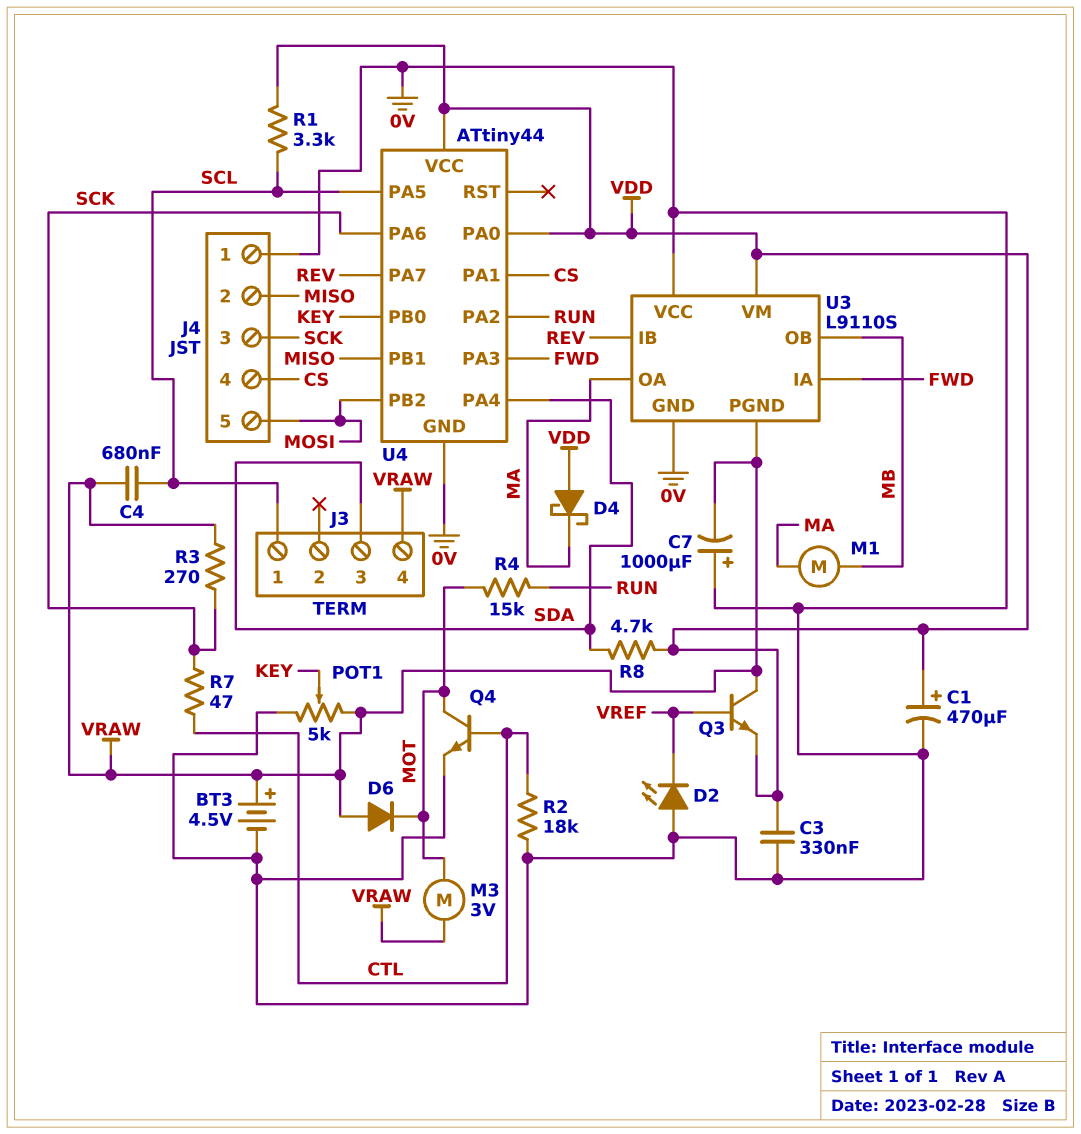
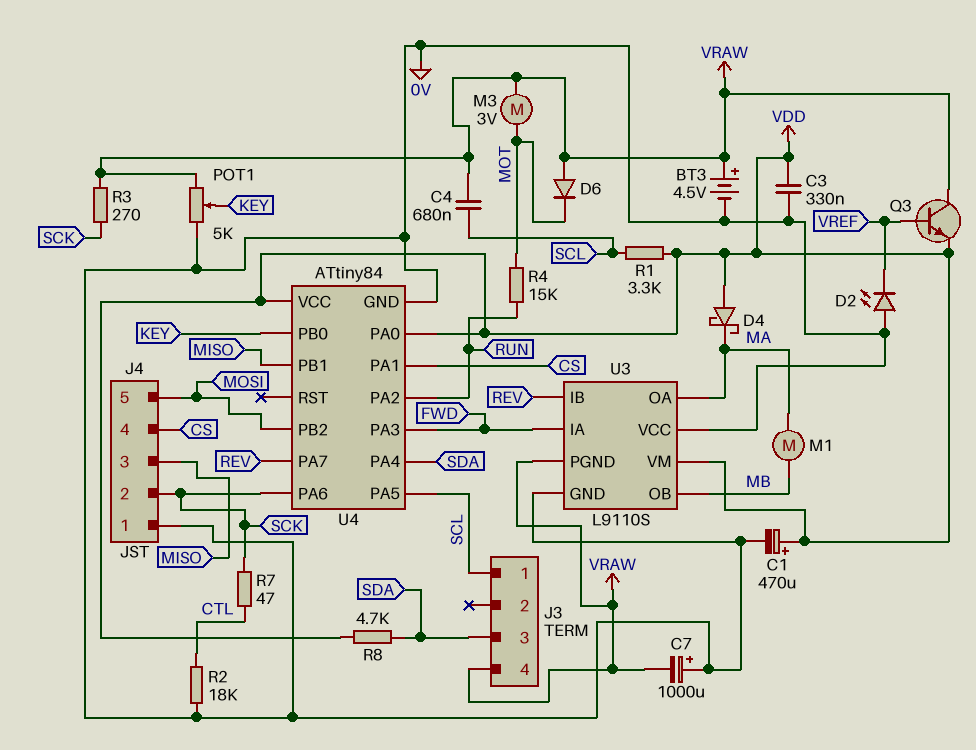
J4 pin 2: MISO -> SCK
J4 pin 3: SCK -> MISO
Q4: NPN (B CTL, C MOT, E 0V) -> none
U4: ATtiny44 -> ATtiny84

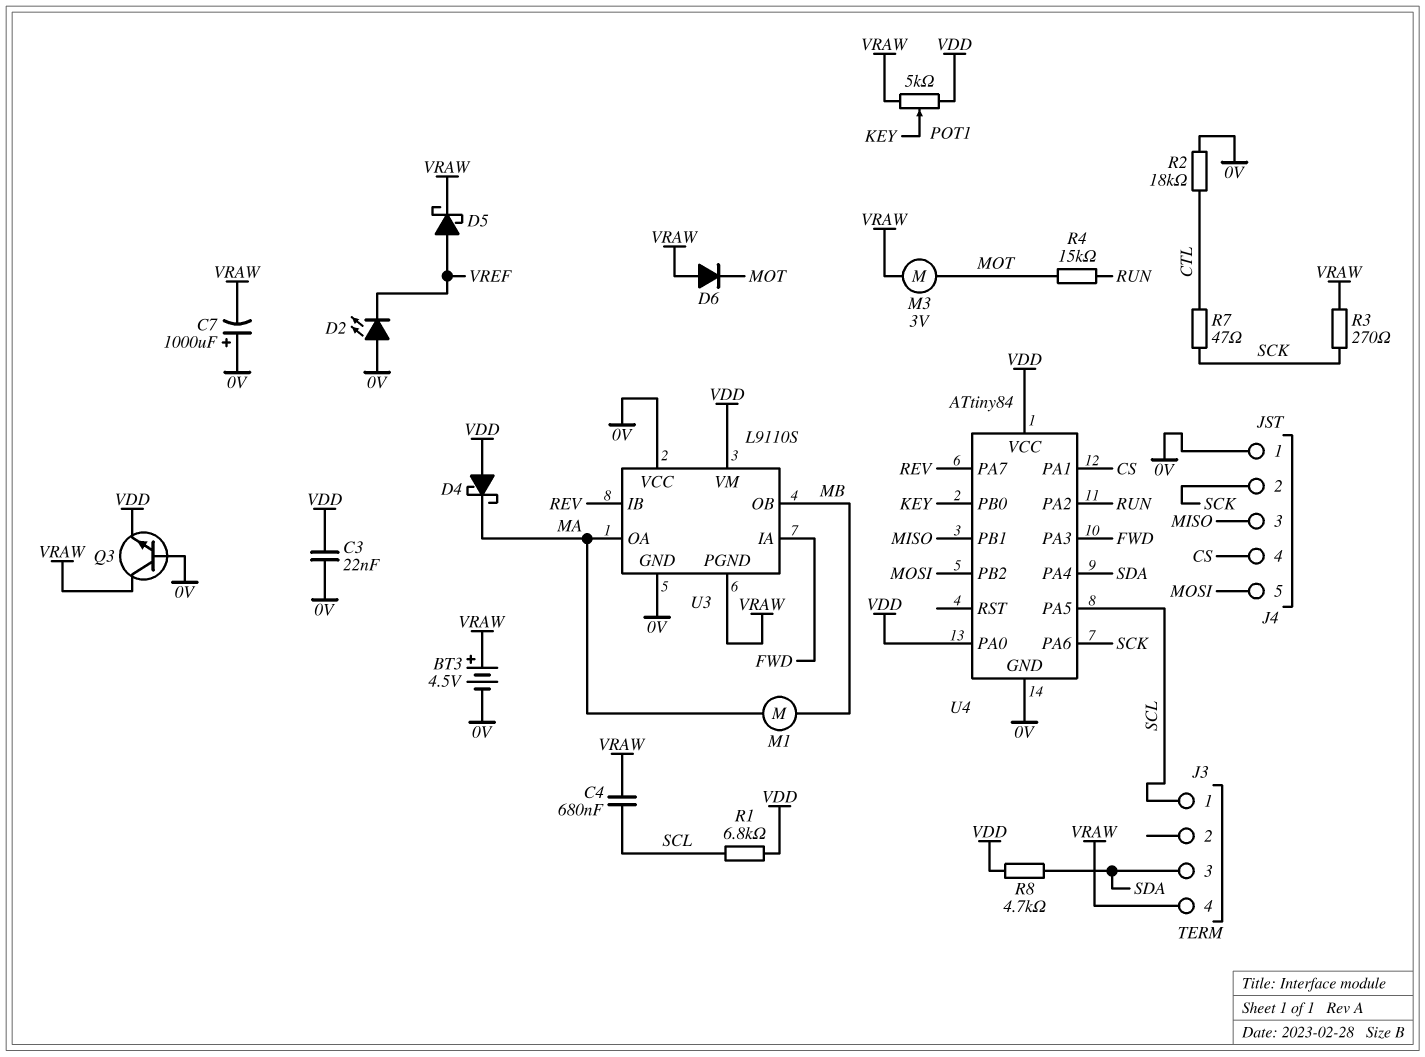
C1: 470uF (plus VDD, minus 0V) -> none
C3: 330nF (0V, VDD) -> 22nF (0V, VDD)
D5: none -> schottky (A VREF, K VRAW)
POT1: 5k (0V, VRAW, wiper KEY) -> 5k (VDD, VRAW, wiper KEY)
Q3: NPN (B VREF, C VRAW, E VDD) -> NPN (B 0V, C VRAW, E VDD)
R1: 3.3k (SCL, VDD) -> 6.8k (SCL, VDD)

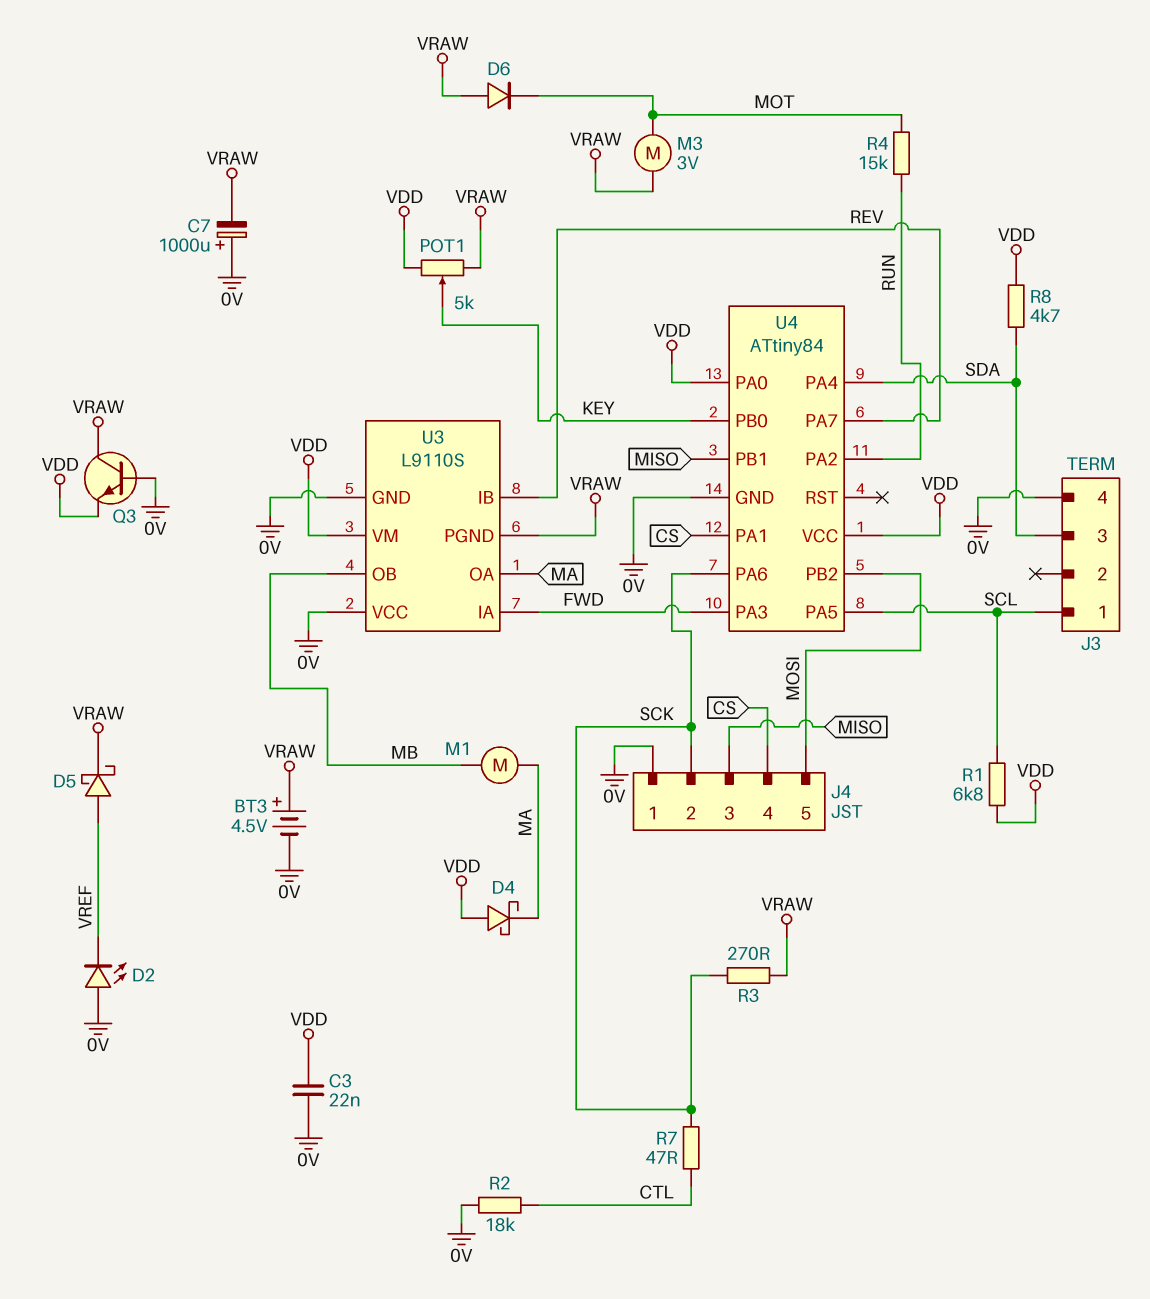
C4: 680nF (SCL, VRAW) -> none
J3 pin 4: VRAW -> 0V

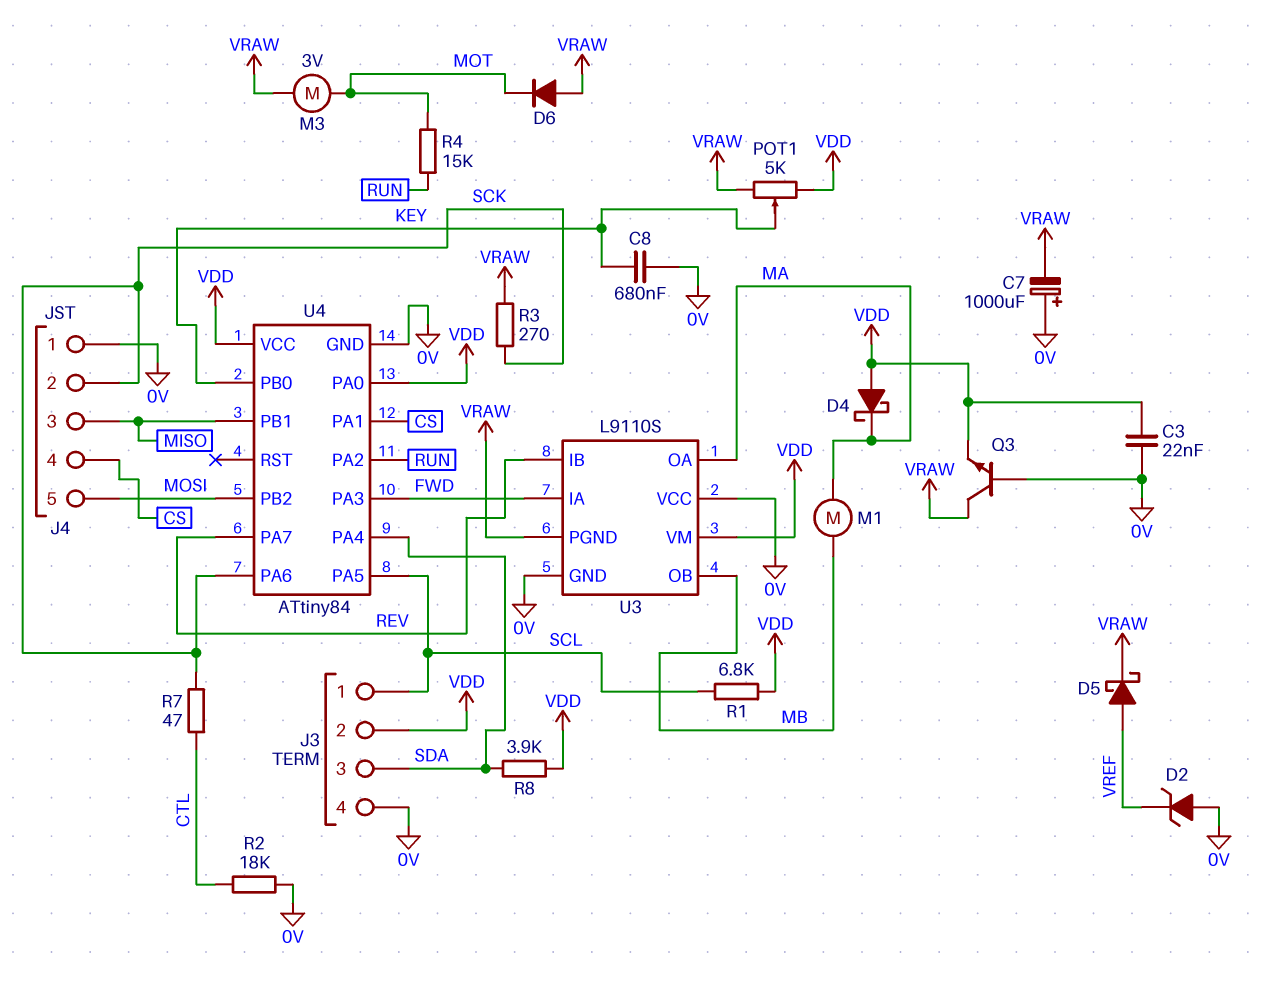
BT3: 4.5V (plus VRAW, minus 0V) -> none
C8: none -> 680nF (0V, KEY)
D2: LED (A 0V, K VREF) -> zener (A 0V, K VREF)
J3 pin 2: none -> VDD
R8: 4.7k (SDA, VDD) -> 3.9k (SDA, VDD)

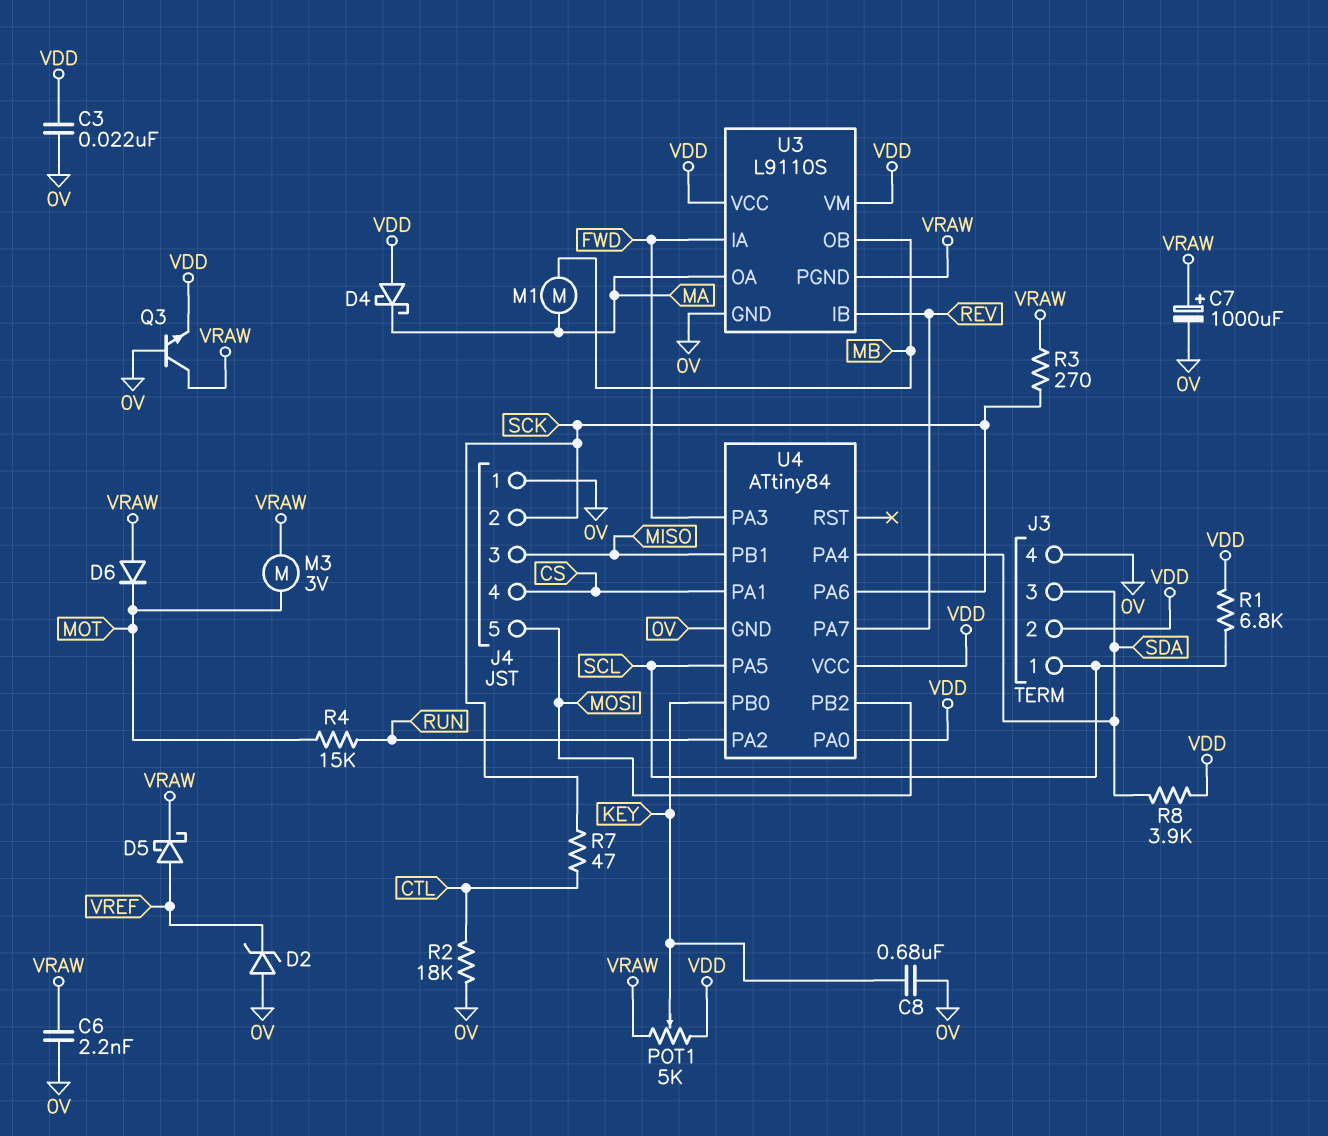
C6: none -> 2.2nF (0V, VRAW)
C7: 1000uF (plus 0V, minus VRAW) -> 1000uF (plus VRAW, minus 0V)
U3 pin VCC: 0V -> VDD

